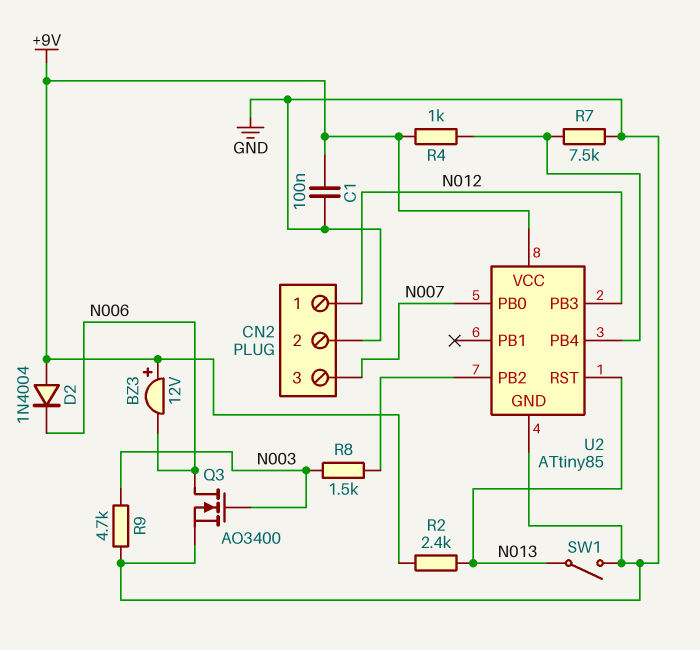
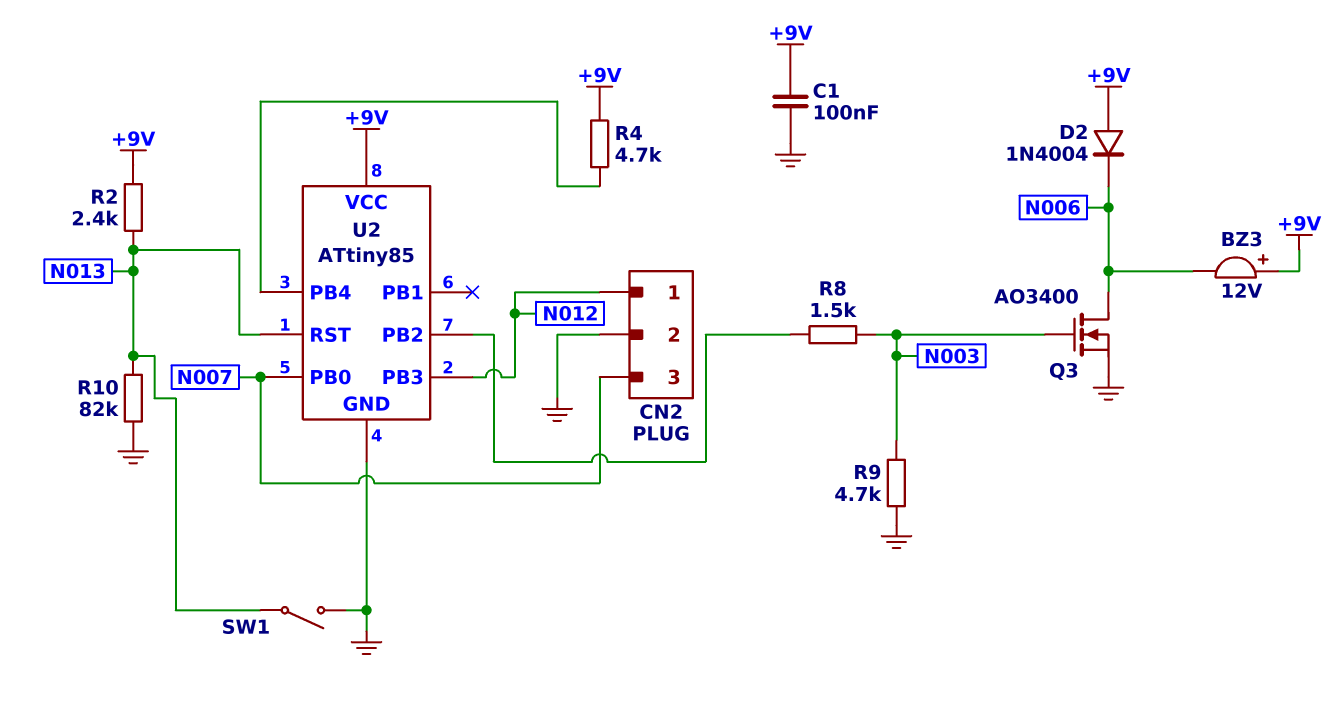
R4: 1k (+9V, U2/PB4) -> 4.7k (+9V, U2/PB4)
R7: 7.5k (GND, U2/PB4) -> none
R10: none -> 82k (GND, N013)

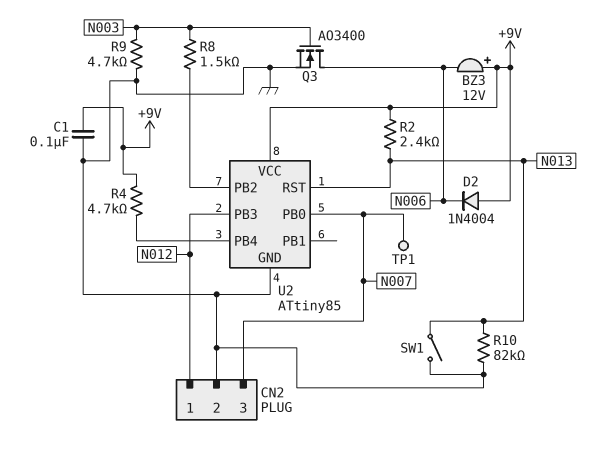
TP1: none -> test point (N007)

